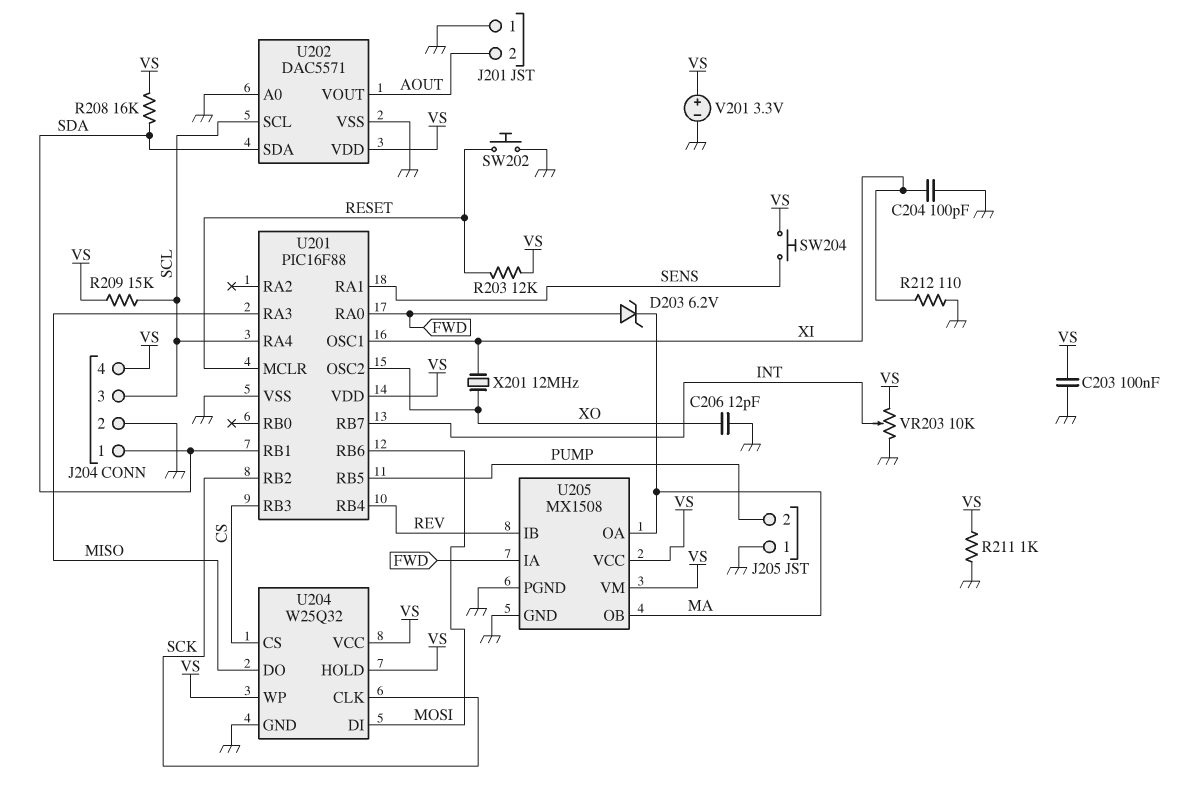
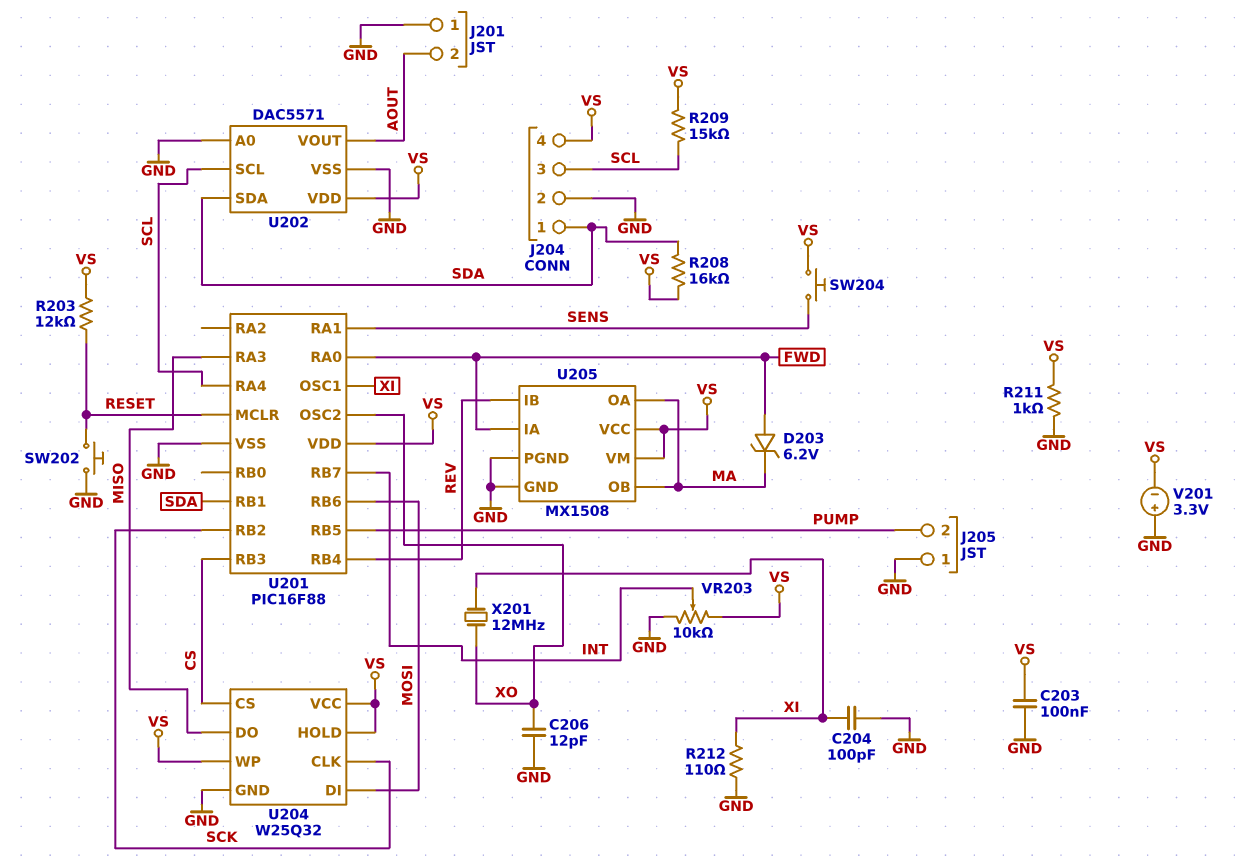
V201: 3.3V (plus VS, minus GND) -> 3.3V (plus GND, minus VS)

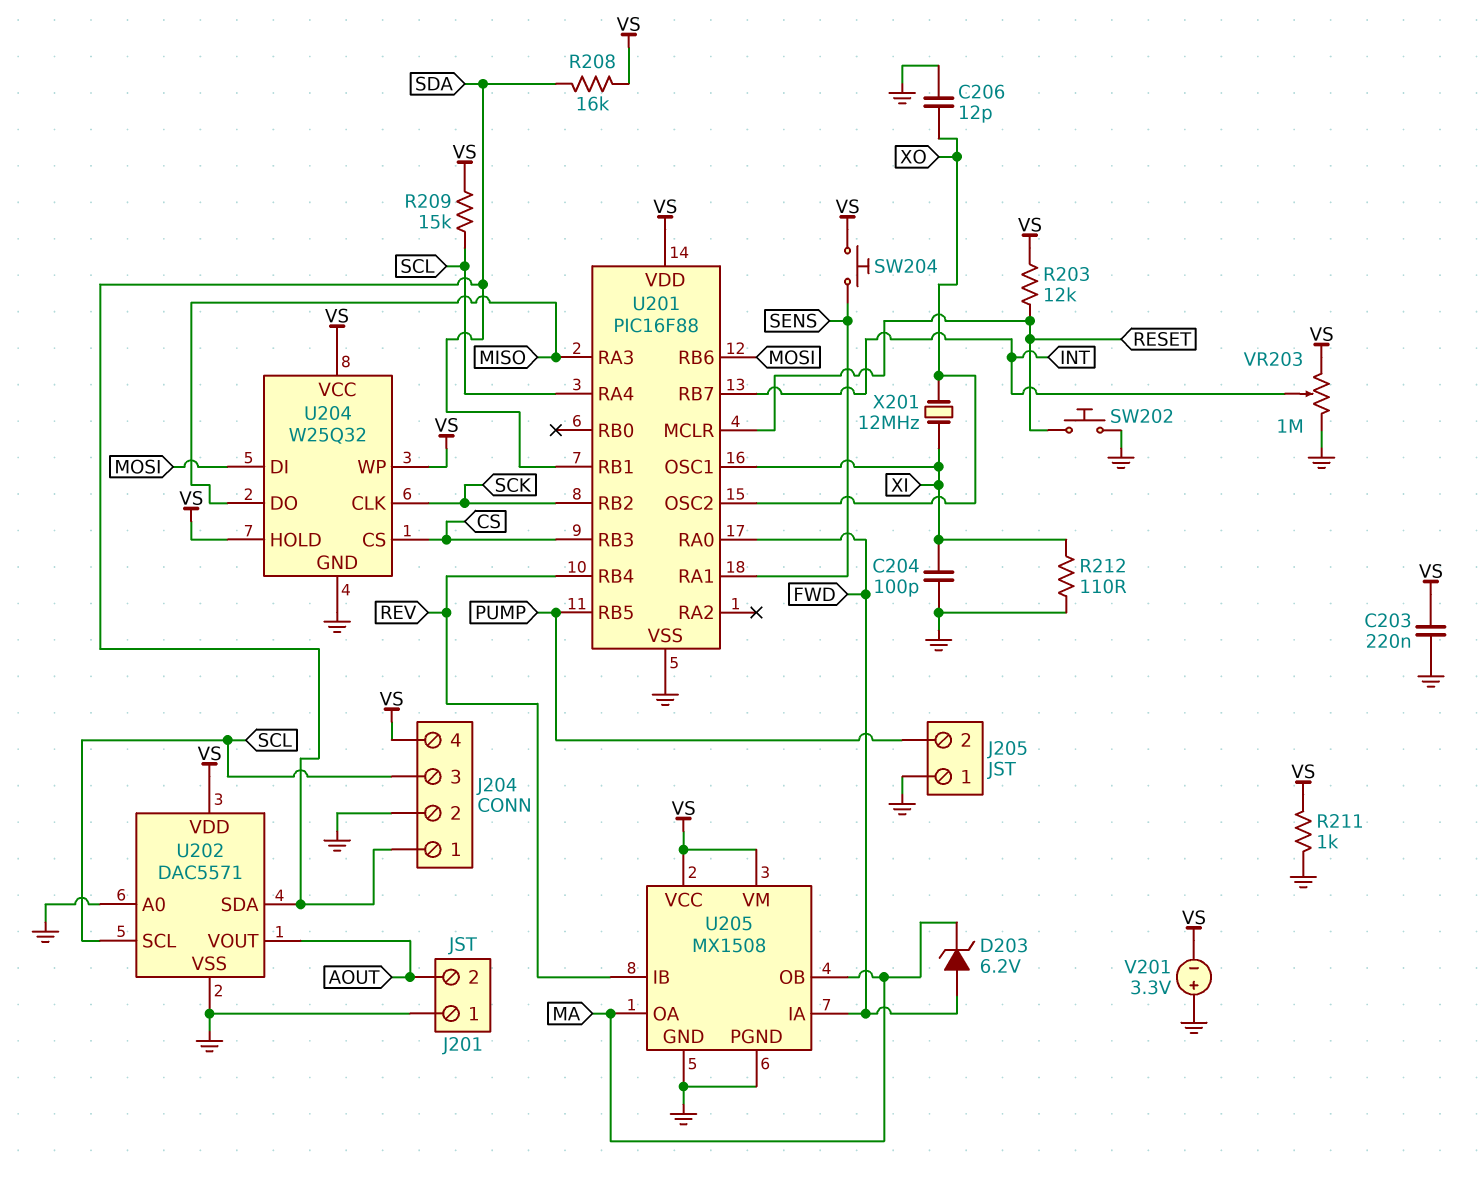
C203: 100nF (GND, VS) -> 220nF (GND, VS)
VR203: 10k (GND, VS, wiper INT) -> 1M (GND, VS, wiper INT)

